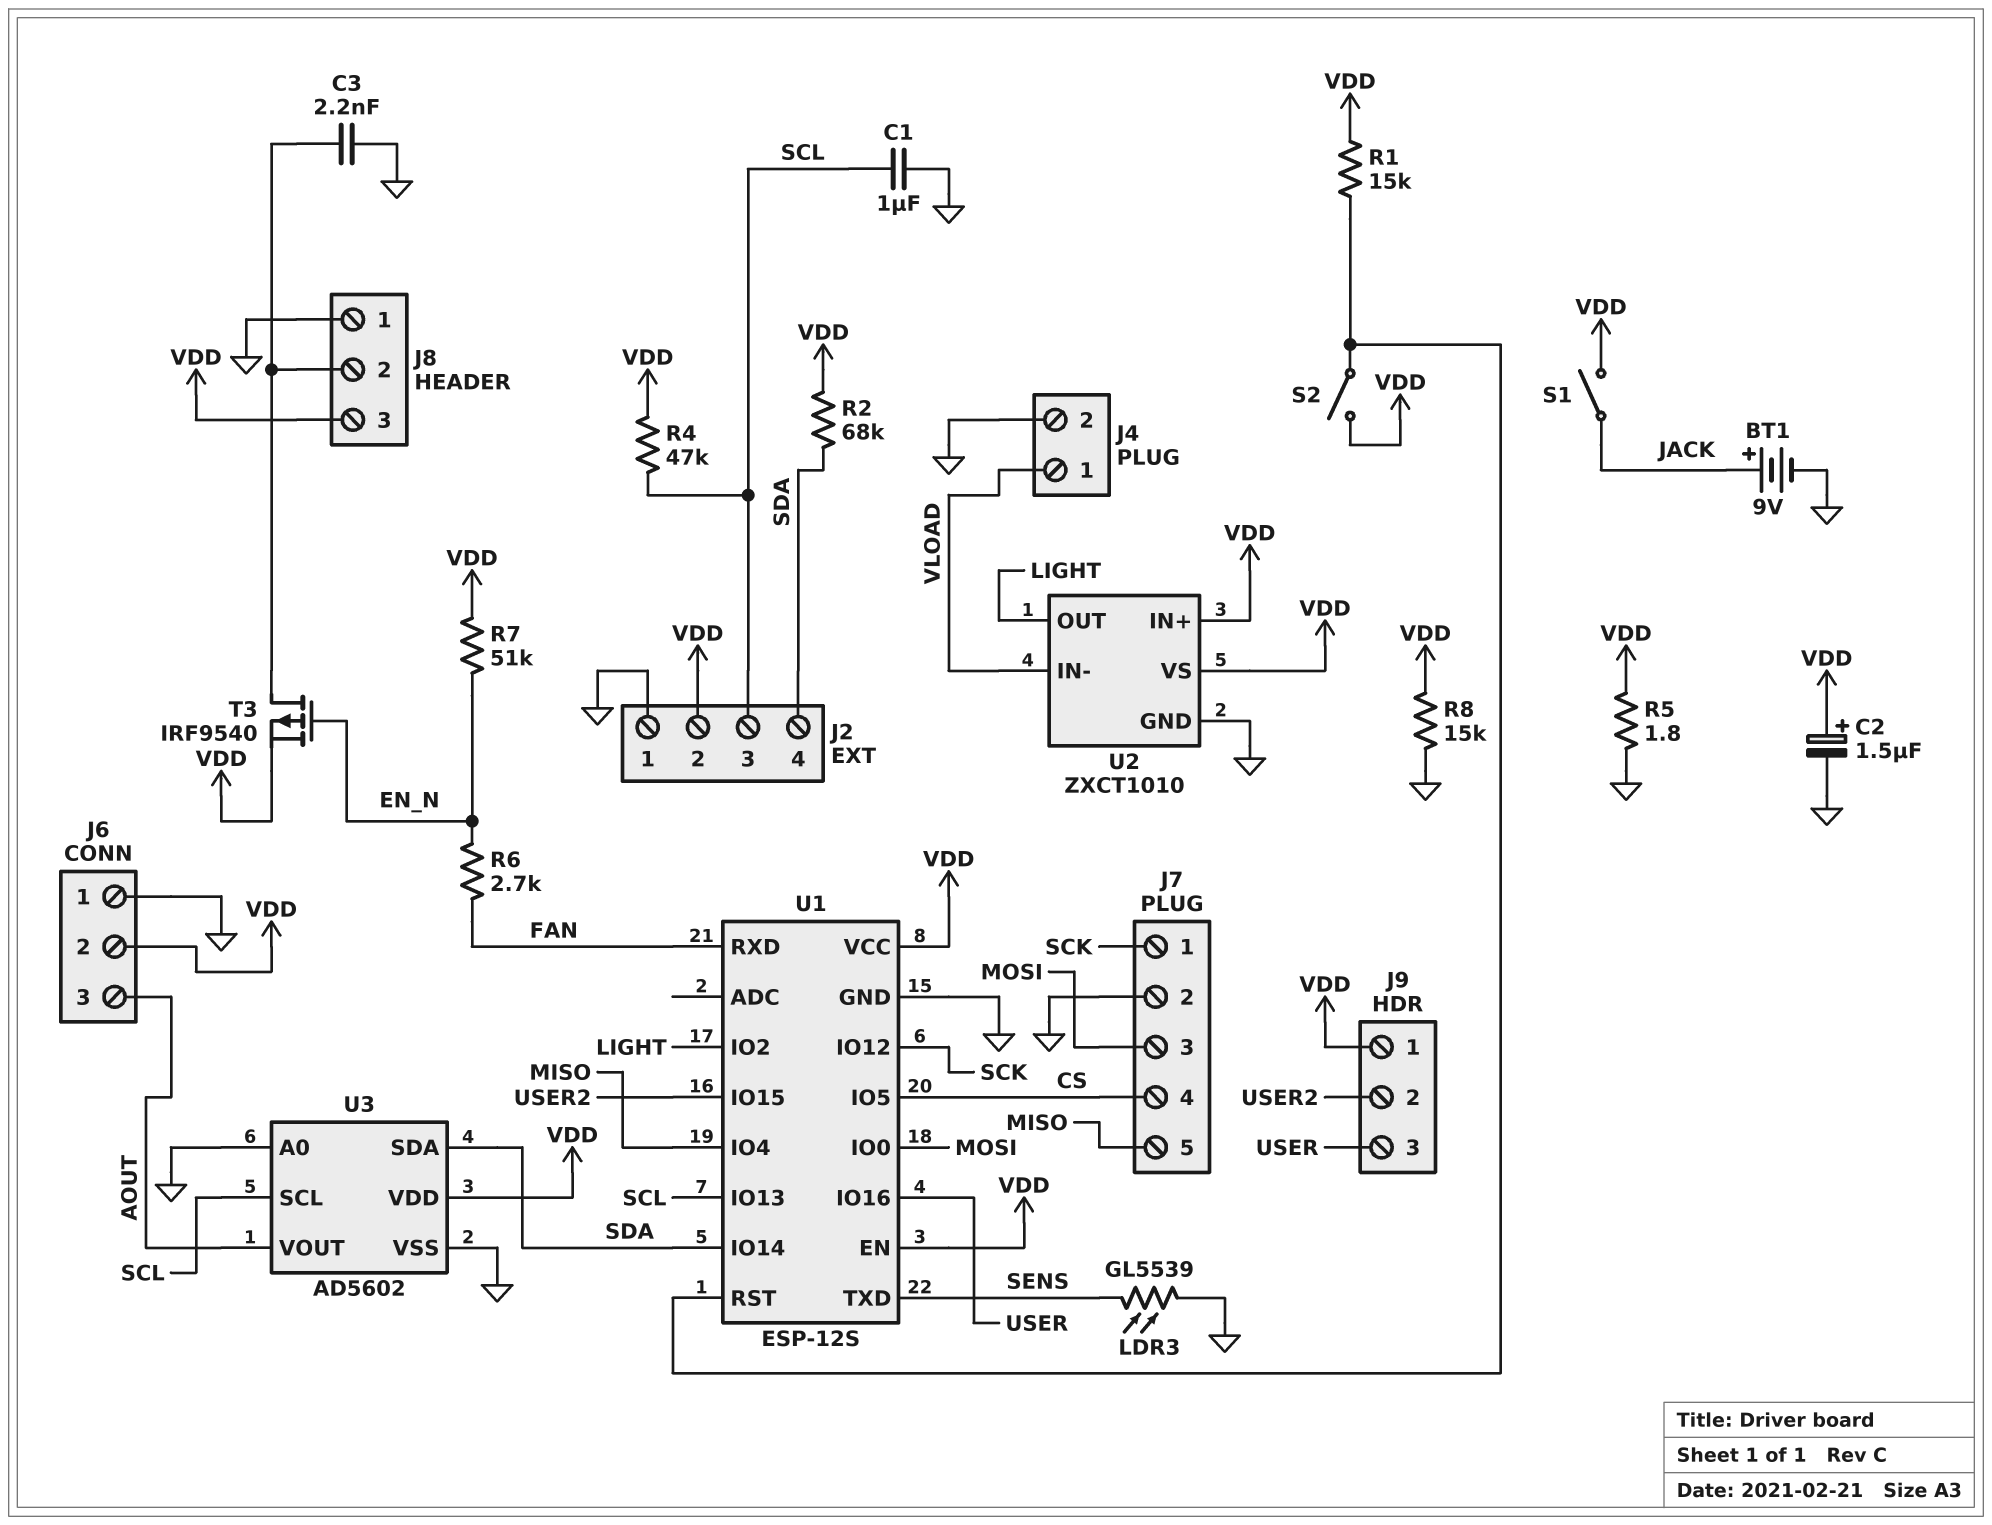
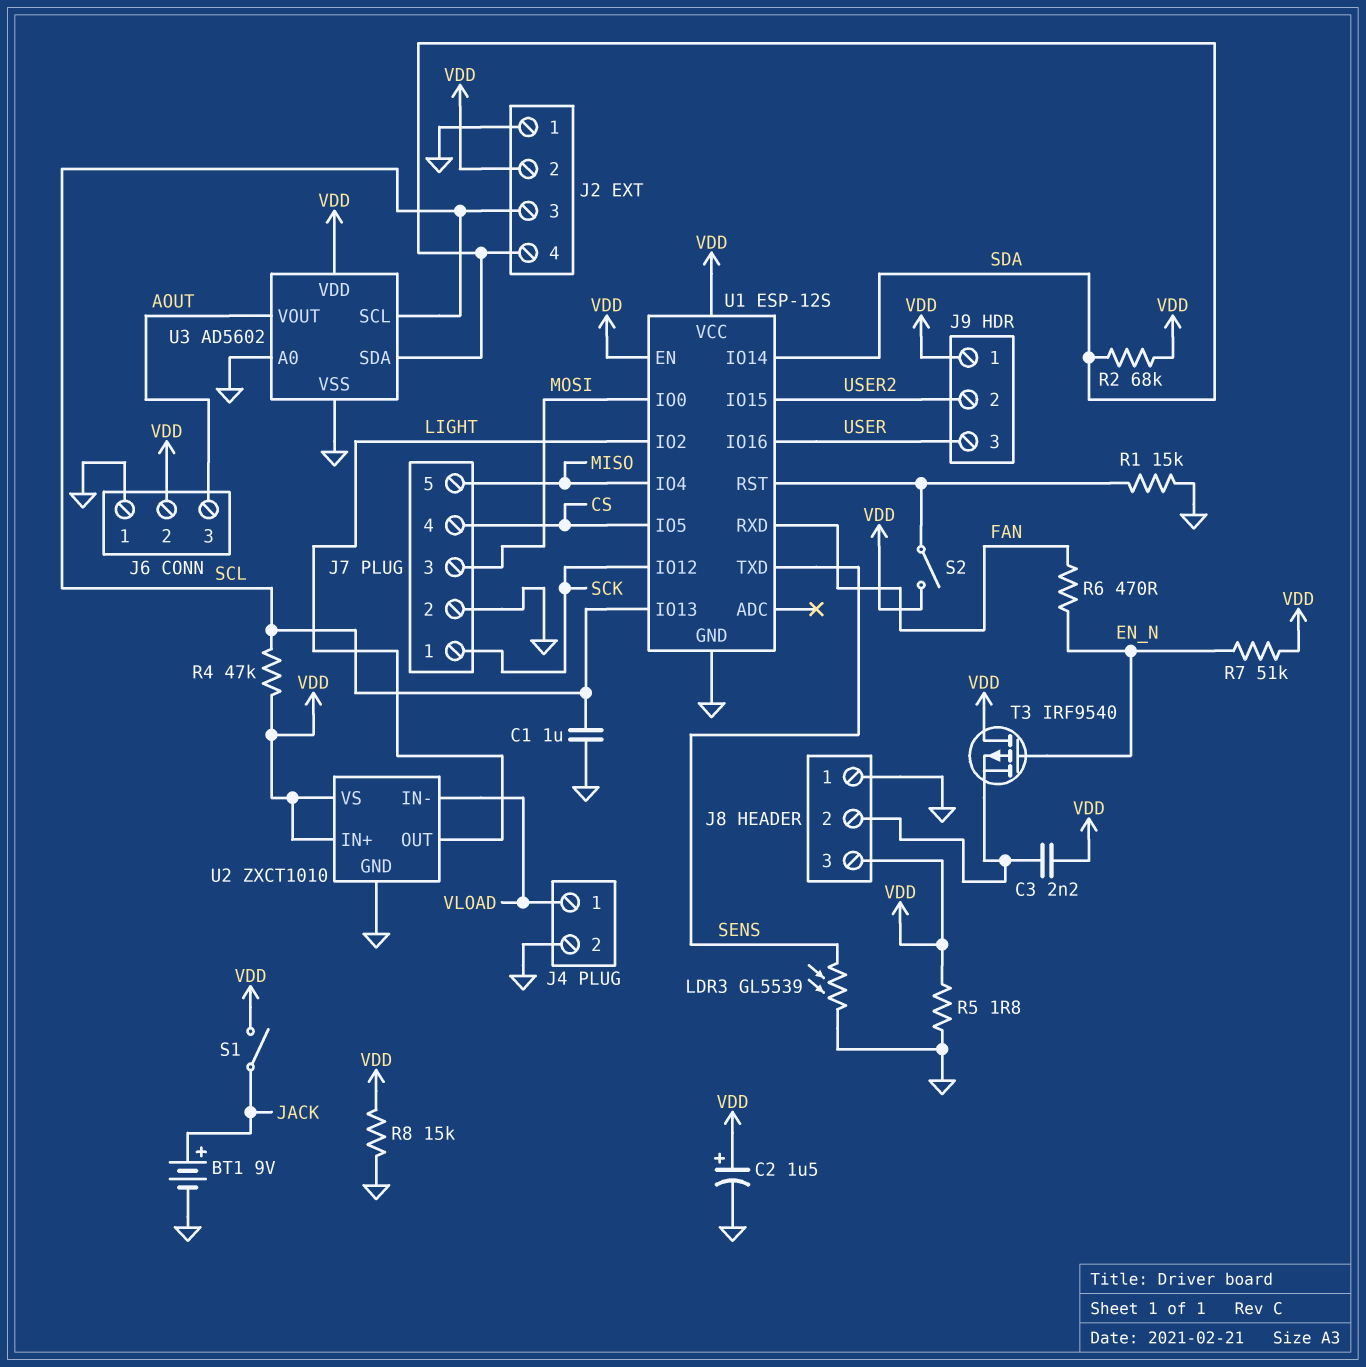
C3: 2.2nF (GND, J8/2) -> 2.2nF (J8/2, VDD)
R1: 15k (U1/RST, VDD) -> 15k (GND, U1/RST)
R6: 2.7k (EN_N, FAN) -> 470 (EN_N, FAN)
T3: PMOS IRF9540 (G EN_N, D J8/2, S VDD) -> PMOS IRF9540 (G EN_N, D VDD, S J8/2)

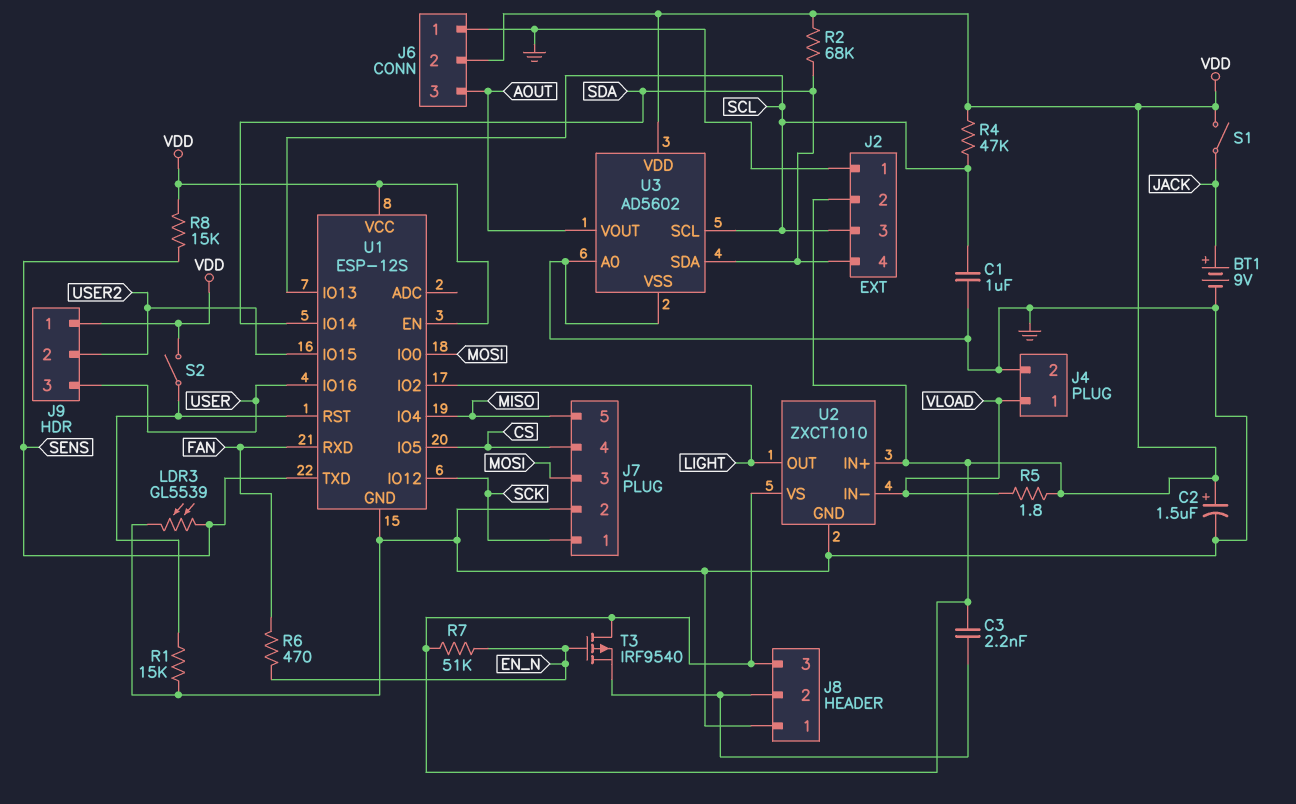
R5: 1.8 (GND, VDD) -> 1.8 (VDD, VLOAD)
R8: 15k (GND, VDD) -> 15k (SENS, VDD)

